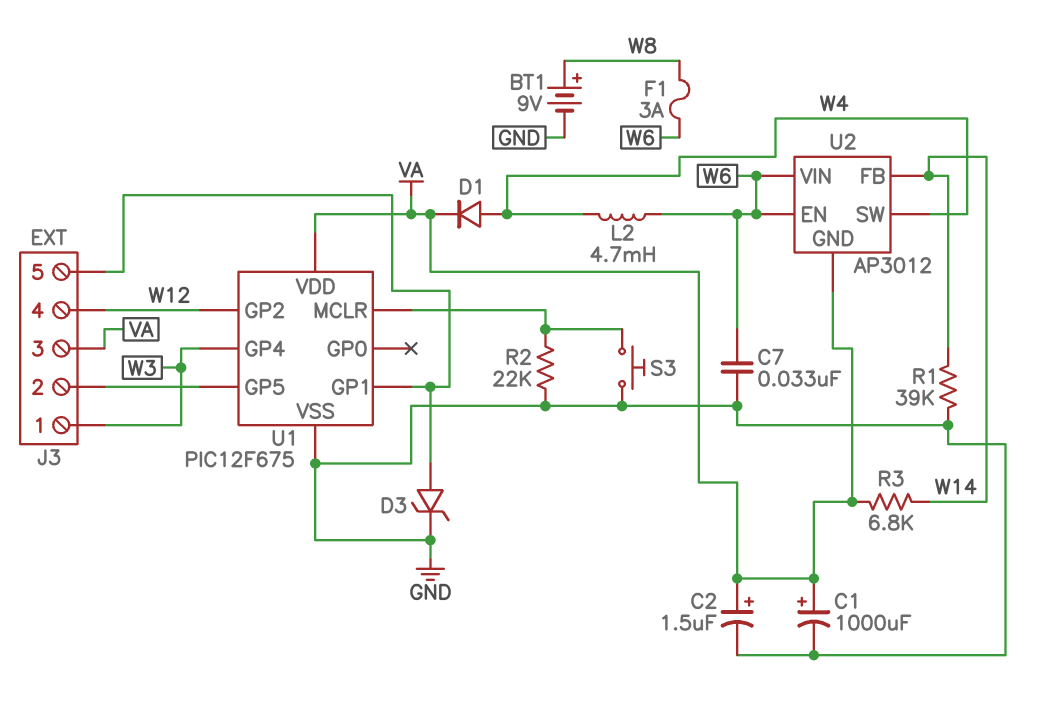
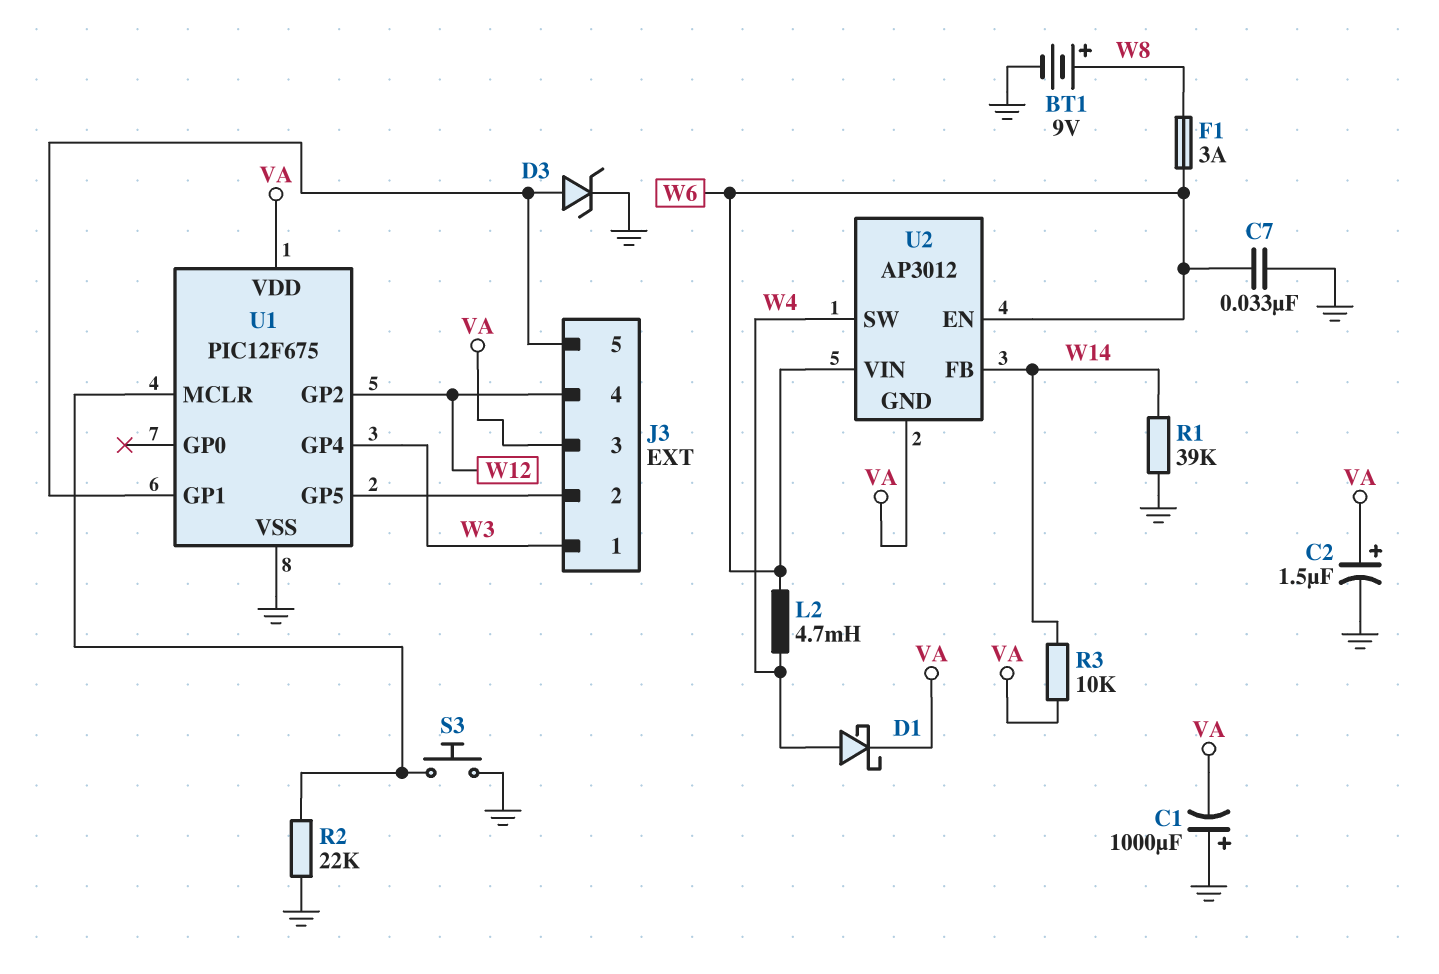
C1: 1000uF (plus VA, minus GND) -> 1000uF (plus GND, minus VA)
D1: diode (A W4, K VA) -> schottky (A W4, K VA)
R3: 6.8k (VA, W14) -> 10k (VA, W14)

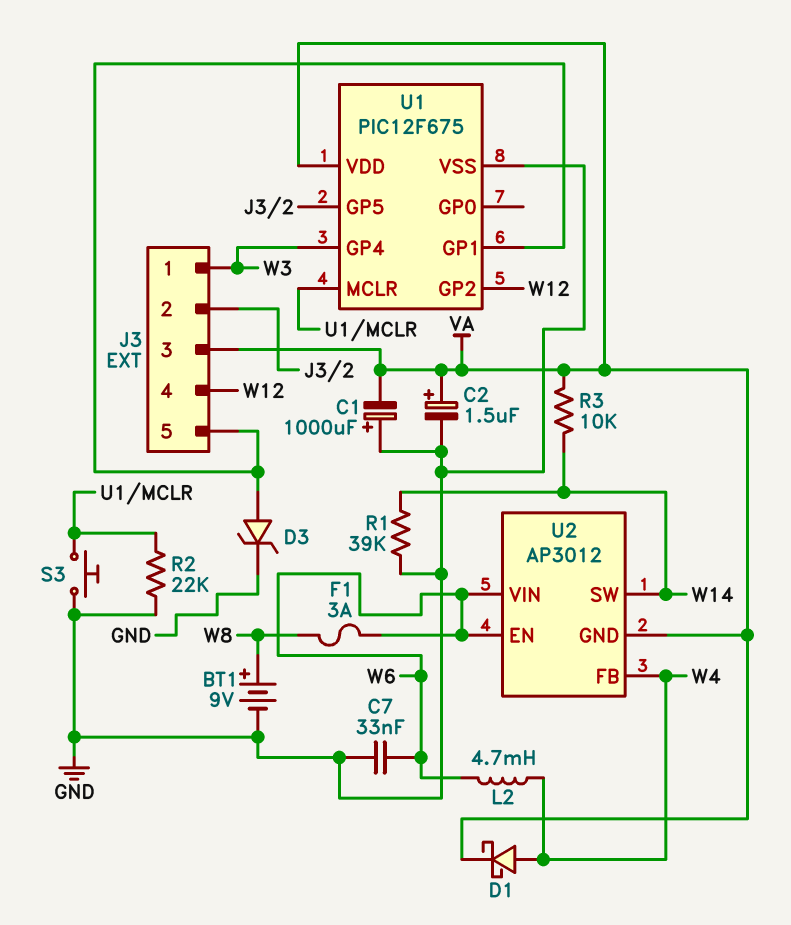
U2 pin FB: W14 -> W4
U2 pin SW: W4 -> W14

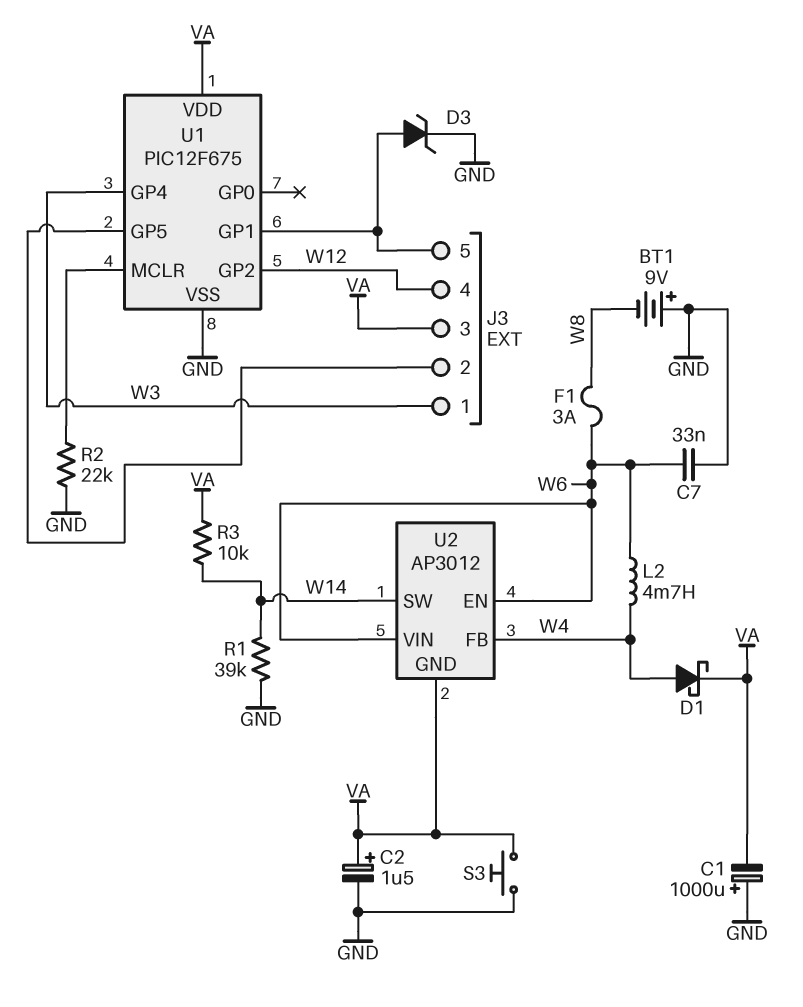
BT1: 9V (plus W8, minus GND) -> 9V (plus GND, minus W8)
S3: button (GND, U1/MCLR) -> button (GND, VA)

